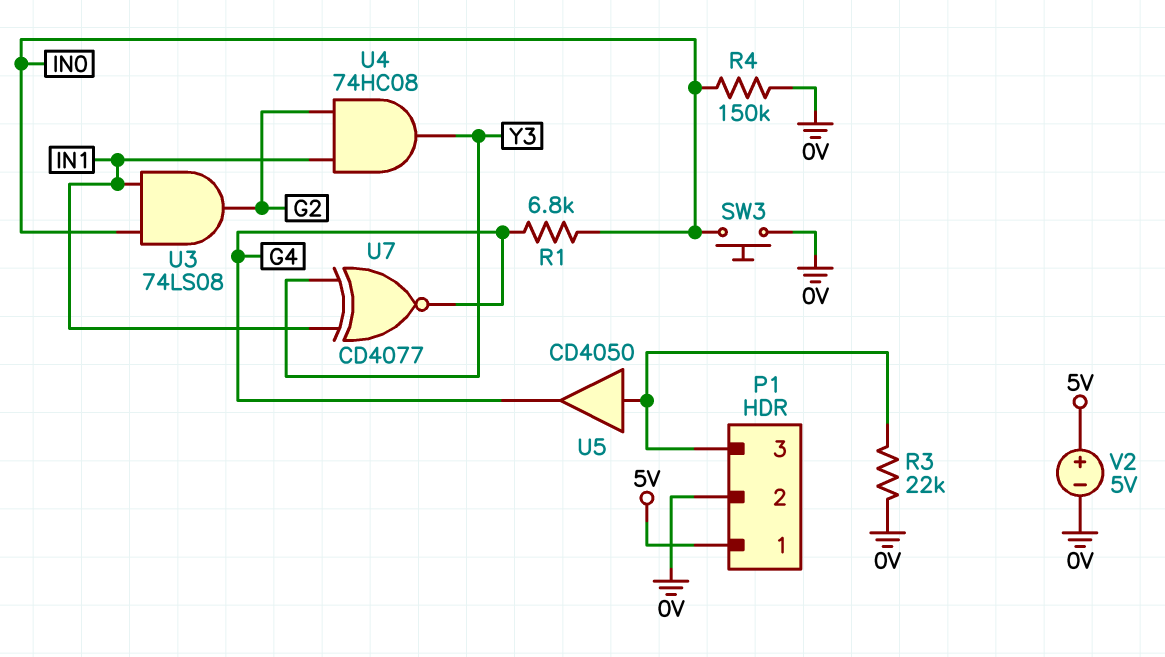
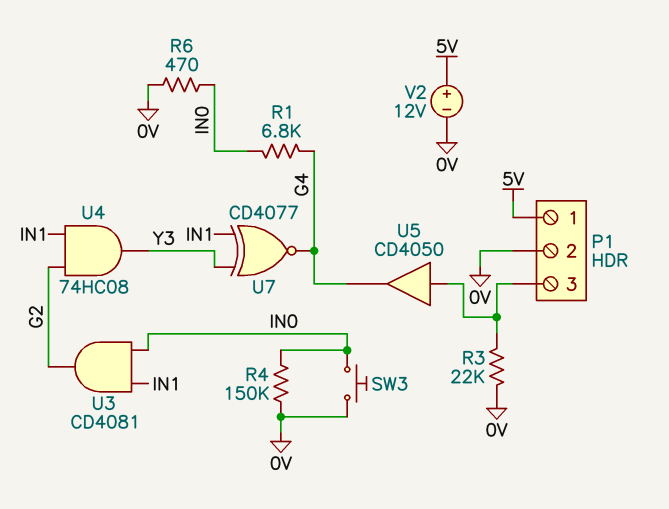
R6: none -> 470 (0V, IN0)
U3: AND 74LS08 (in IN0, in IN1, out G2) -> AND CD4081 (in IN0, in IN1, out G2)
V2: 5V (plus 5V, minus 0V) -> 12V (plus 5V, minus 0V)

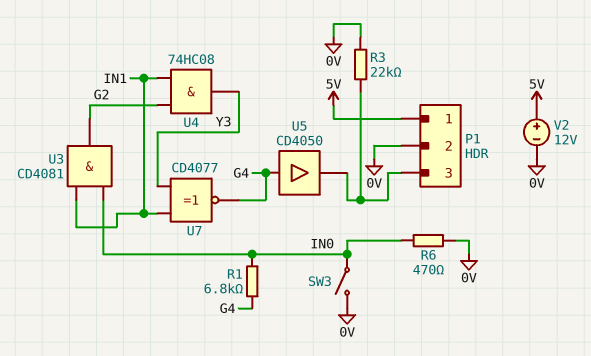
R4: 150k (0V, IN0) -> none
SW3: button (0V, IN0) -> switch (0V, IN0)
U5: buffer CD4050 (in P1/3, out G4) -> buffer CD4050 (in G4, out P1/3)

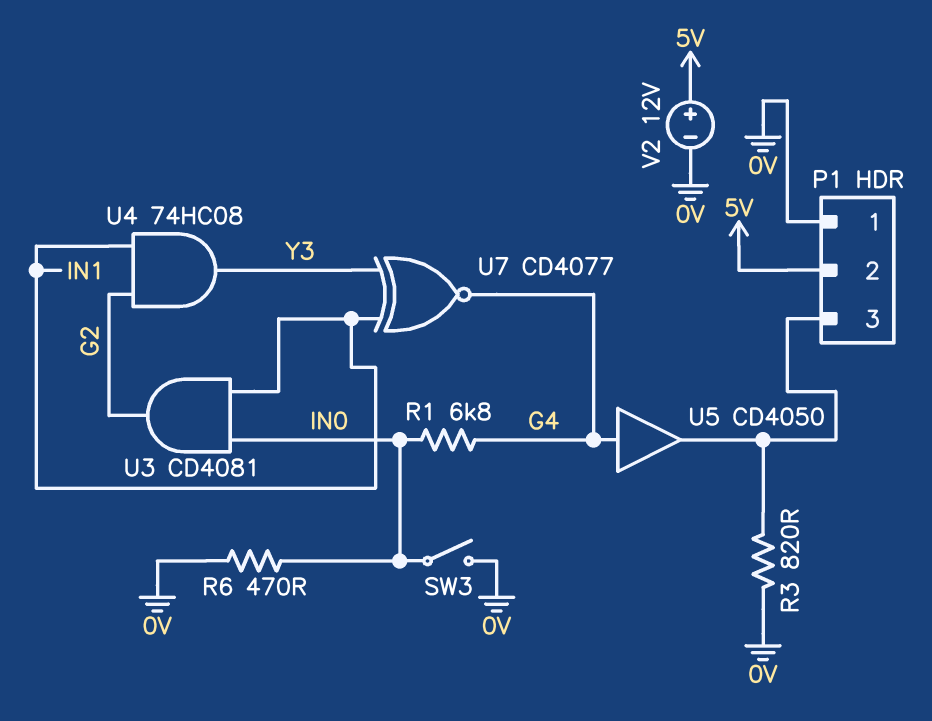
P1 pin 1: 5V -> 0V
P1 pin 2: 0V -> 5V
R3: 22k (0V, P1/3) -> 820 (0V, P1/3)

